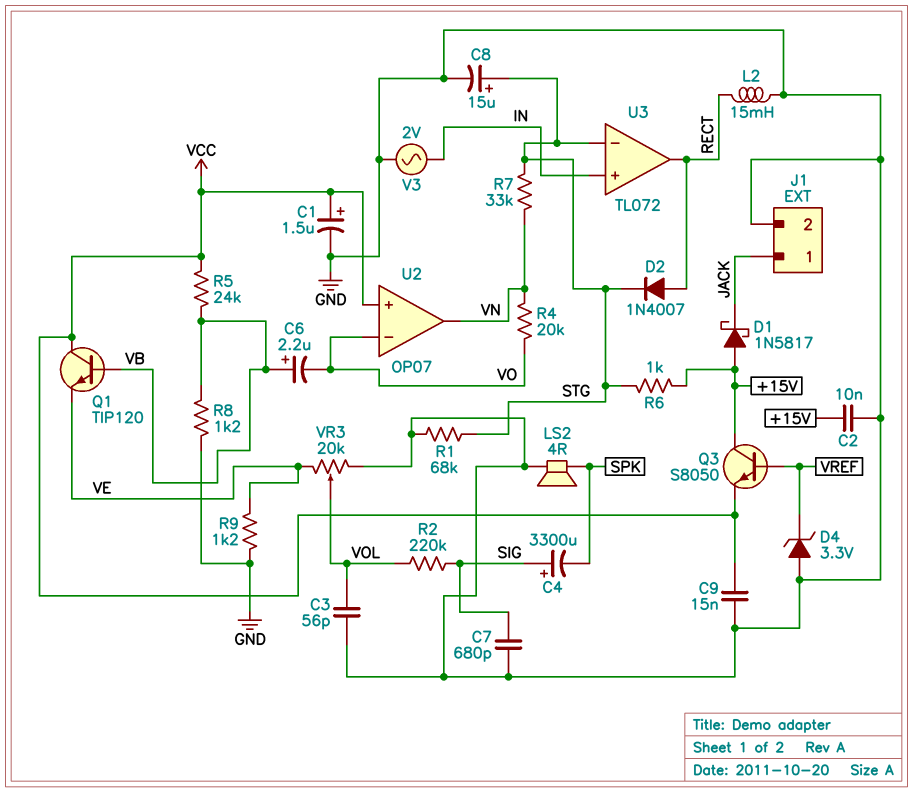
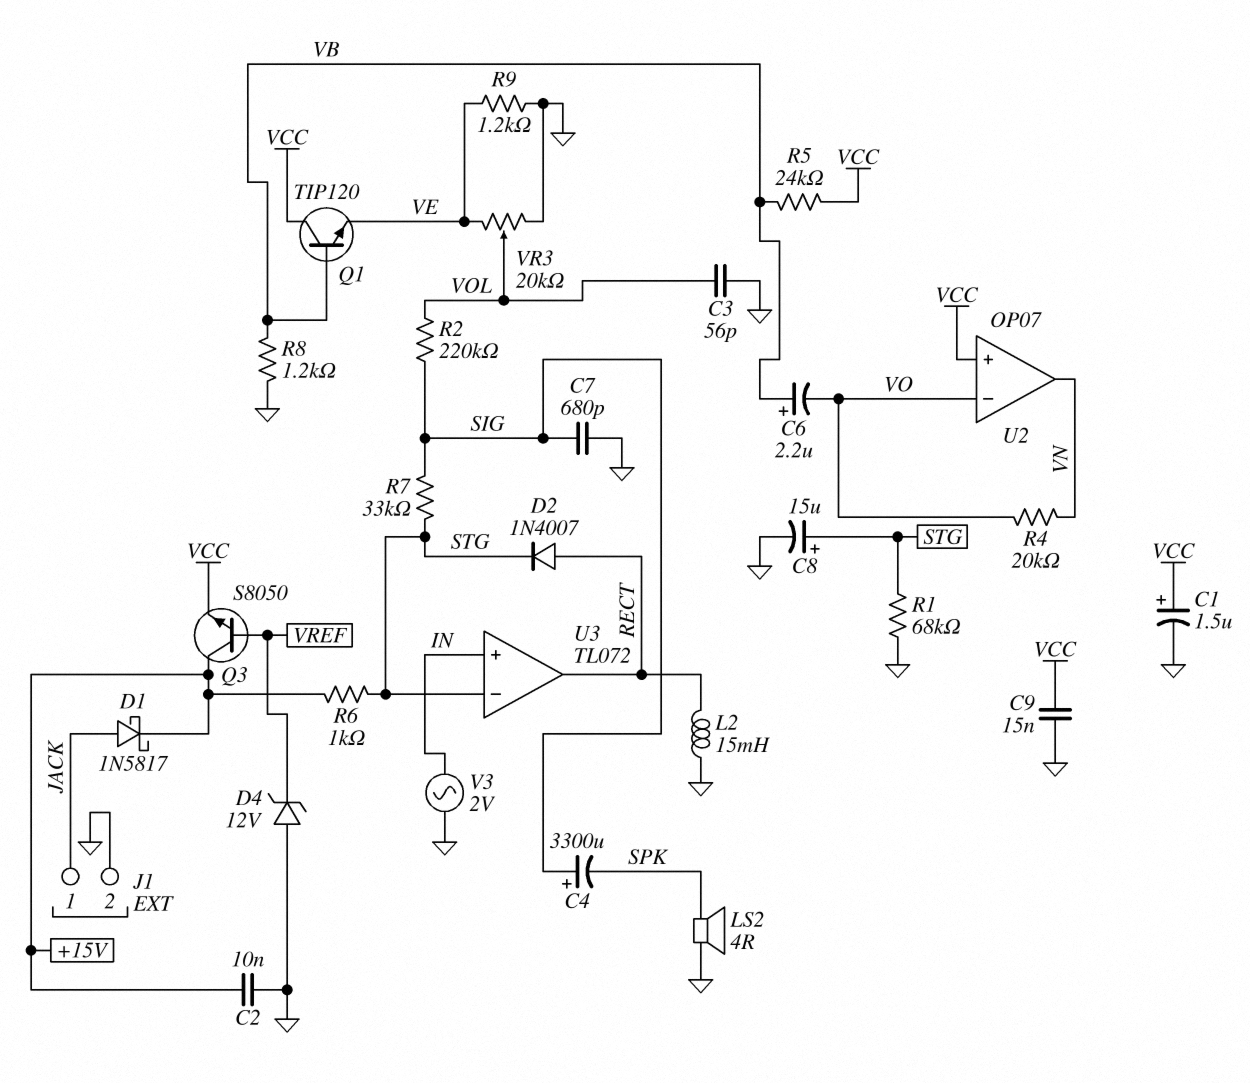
D1: schottky 1N5817 (A +15V, K JACK) -> schottky 1N5817 (A JACK, K +15V)
D4: zener 3.3V (A GND, K VREF) -> zener 12V (A GND, K VREF)
R7: 33k (STG, VN) -> 33k (SIG, STG)

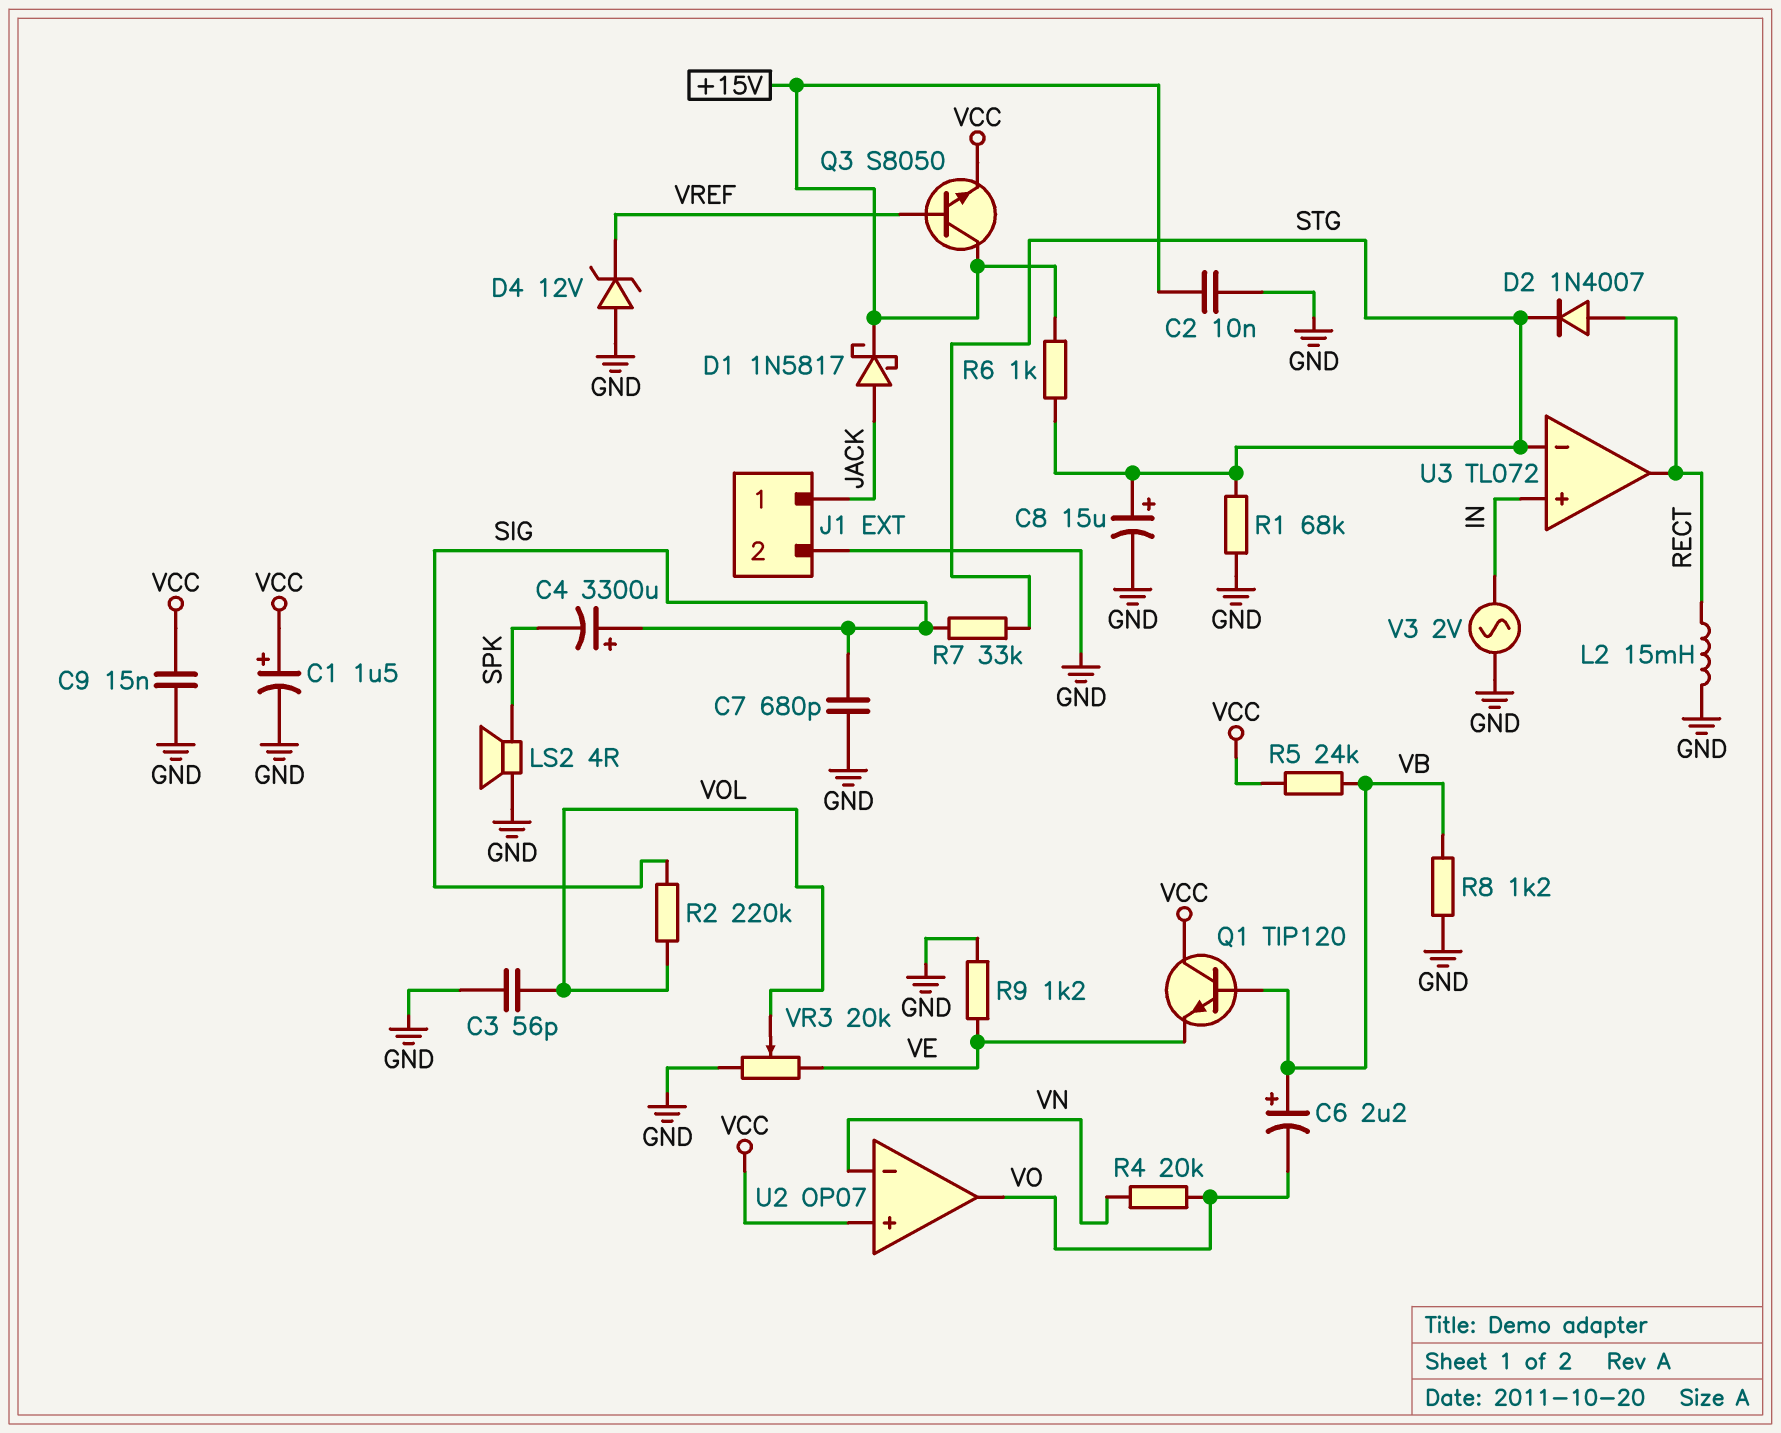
U2 pin in-: VO -> VN
U2 pin out: VN -> VO

